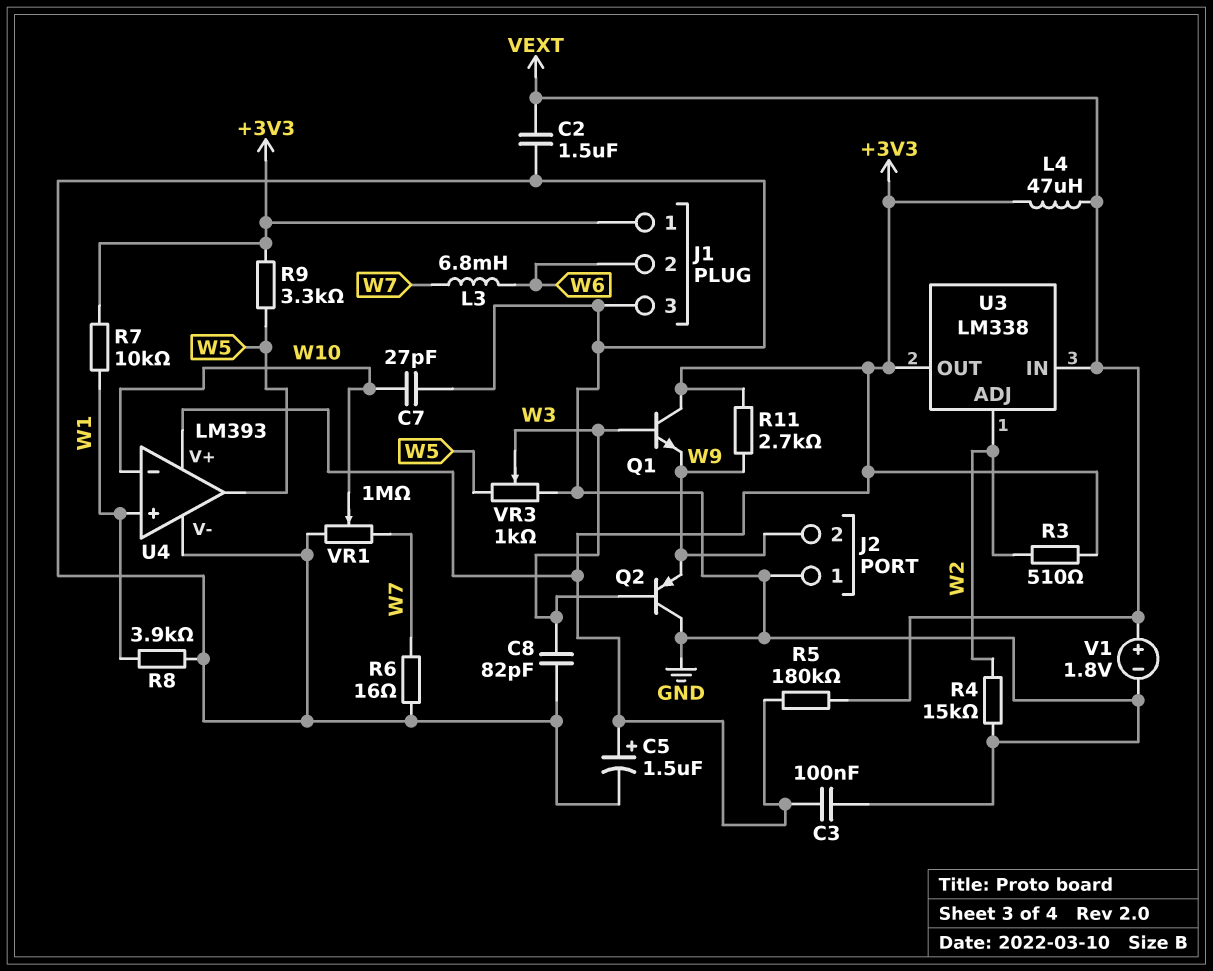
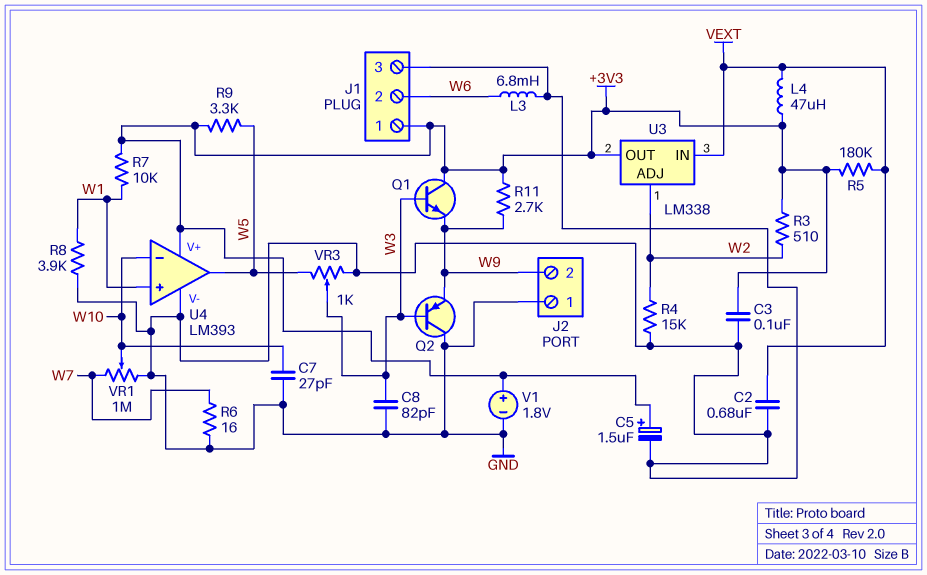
C2: 1.5uF (GND, VEXT) -> 680nF (GND, VEXT)
L3: 6.8mH (W6, W7) -> 6.8mH (GND, W6)
V1: 1.8V (plus VEXT, minus GND) -> 1.8V (plus +3V3, minus GND)

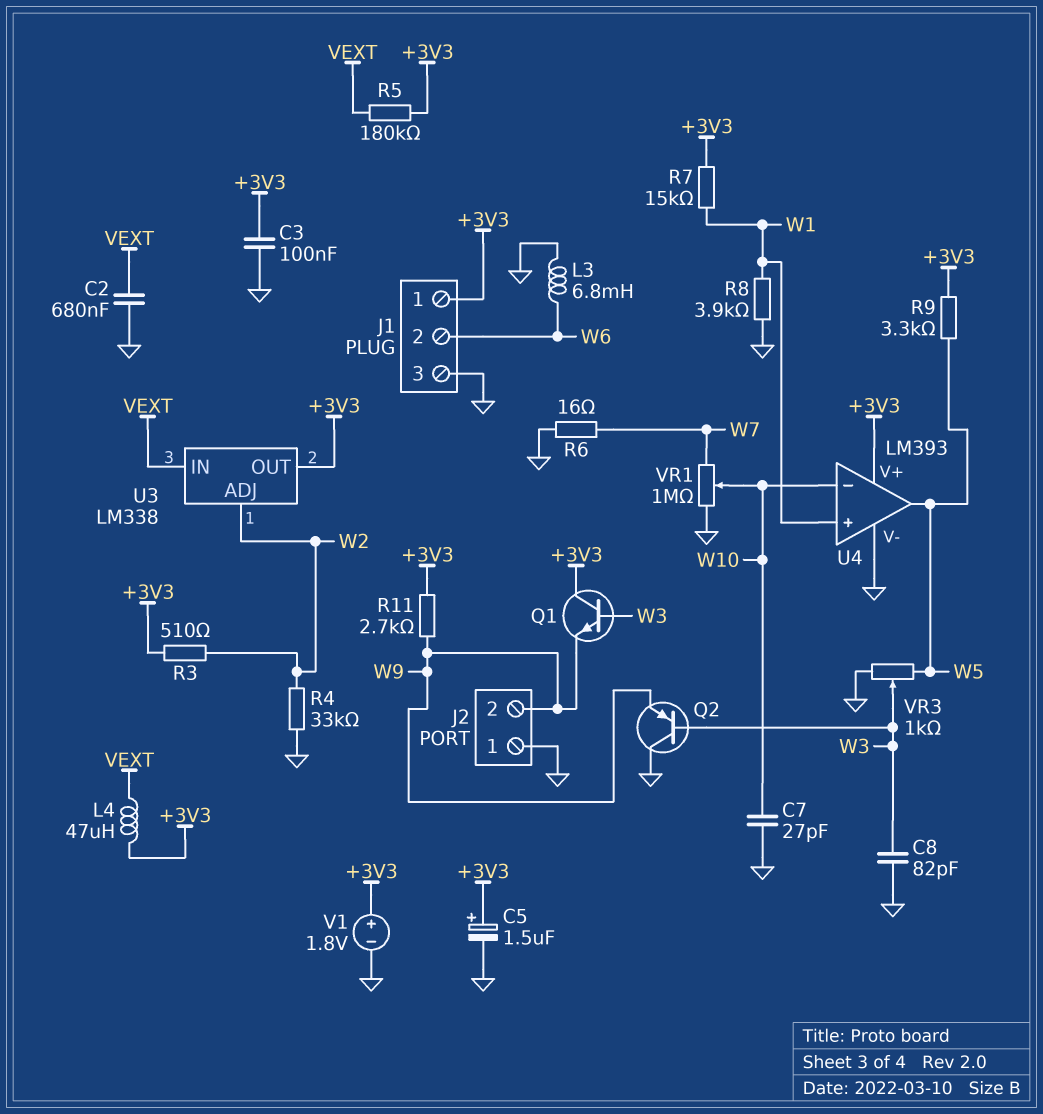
R4: 15k (GND, W2) -> 33k (GND, W2)
R7: 10k (+3V3, W1) -> 15k (+3V3, W1)

